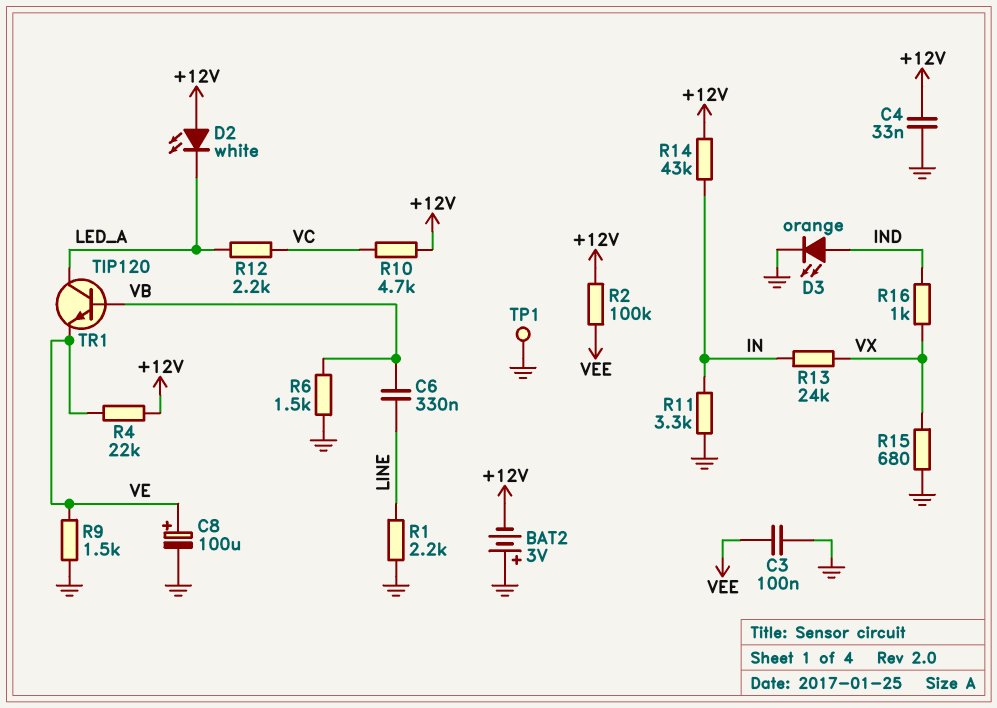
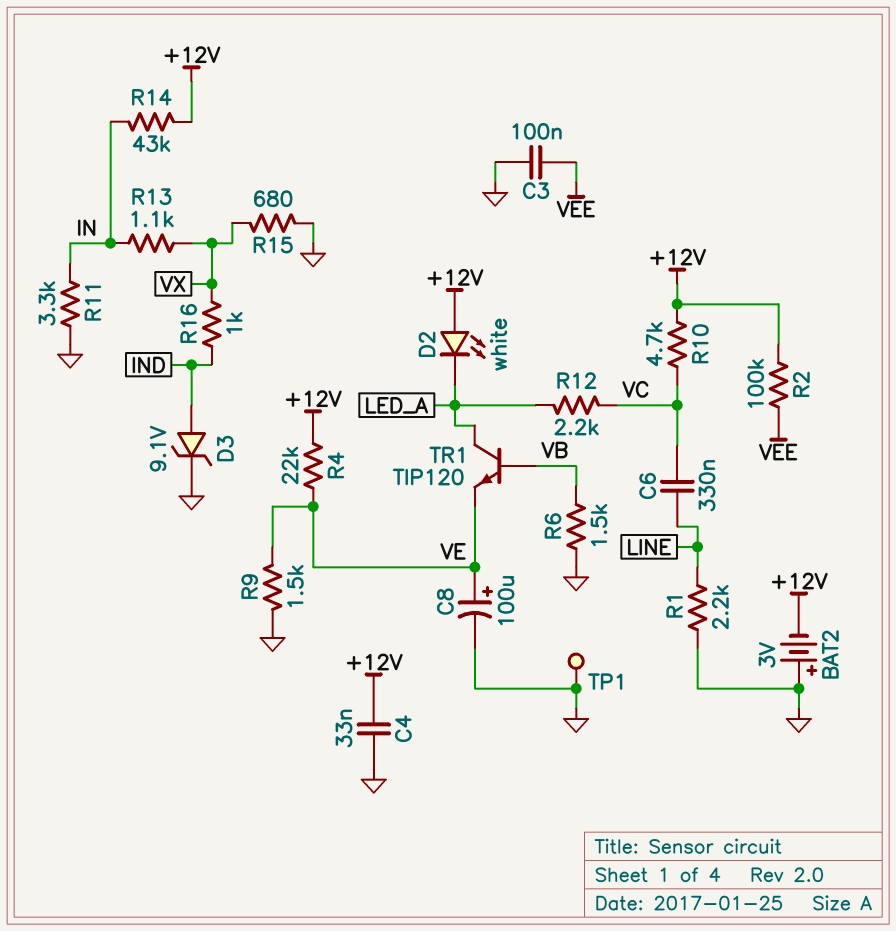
C6: 330nF (LINE, VB) -> 330nF (LINE, VC)
D3: LED orange (A IND, K GND) -> zener 9.1V (A IND, K GND)
R13: 24k (IN, VX) -> 1.1k (IN, VX)

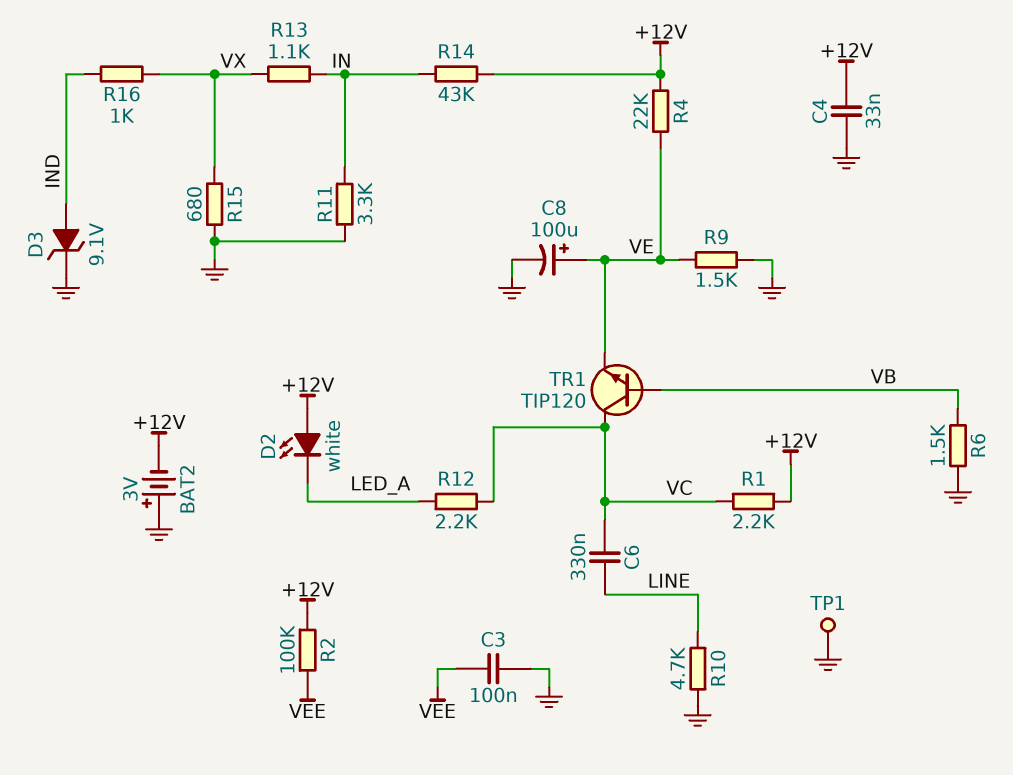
R1: 2.2k (GND, LINE) -> 2.2k (+12V, VC)
R10: 4.7k (+12V, VC) -> 4.7k (GND, LINE)
TR1: NPN TIP120 (B VB, C LED_A, E VE) -> NPN TIP120 (B VB, C VC, E VE)

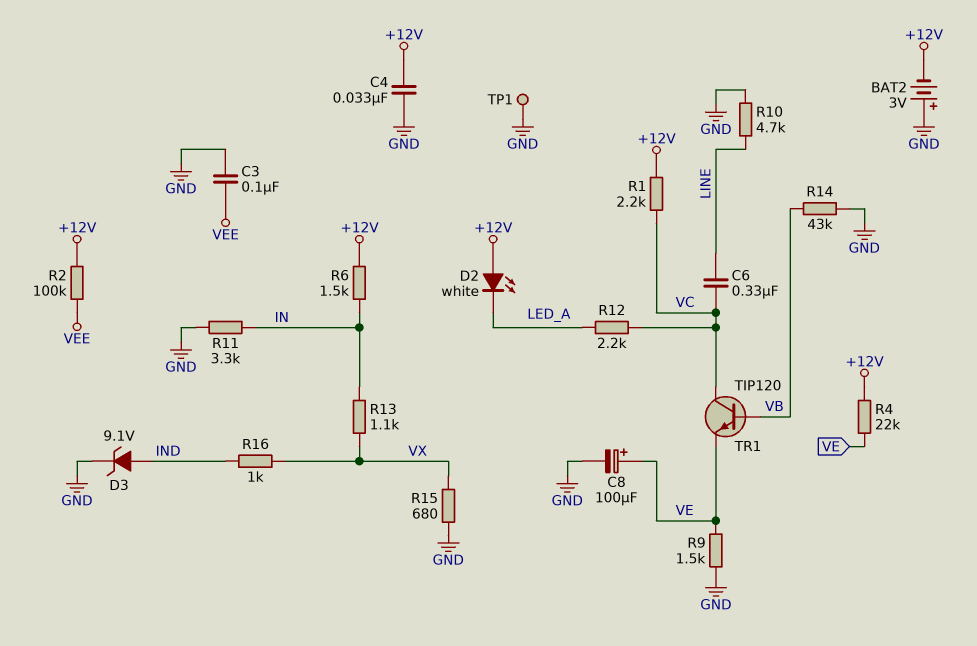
R6: 1.5k (GND, VB) -> 1.5k (+12V, IN)
R14: 43k (+12V, IN) -> 43k (GND, VB)

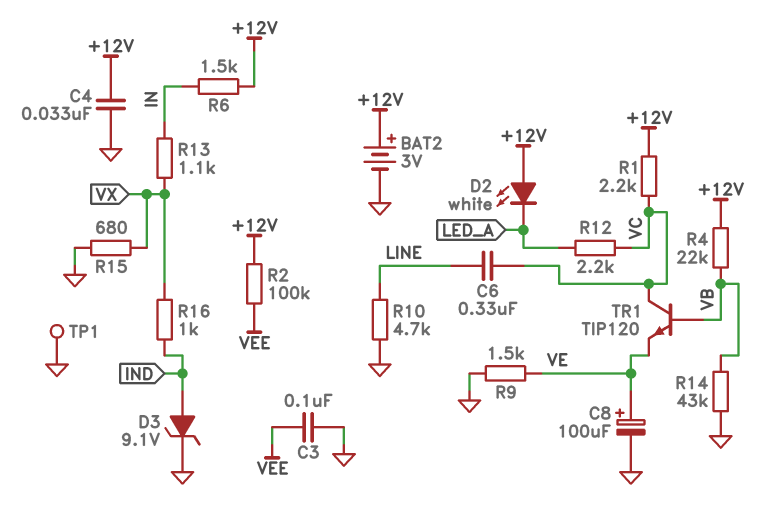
BAT2: 3V (plus GND, minus +12V) -> 3V (plus +12V, minus GND)
R4: 22k (+12V, VE) -> 22k (+12V, VB)
R11: 3.3k (GND, IN) -> none

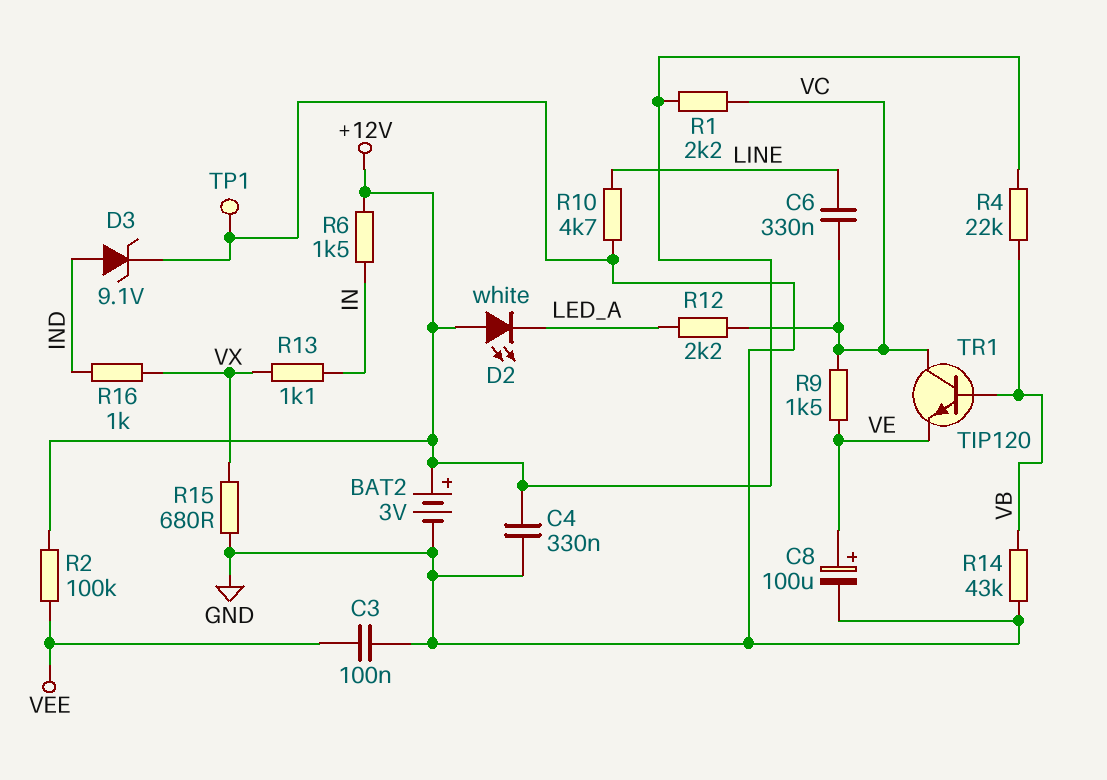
C4: 33nF (+12V, GND) -> 330nF (+12V, GND)
R9: 1.5k (GND, VE) -> 1.5k (VC, VE)

